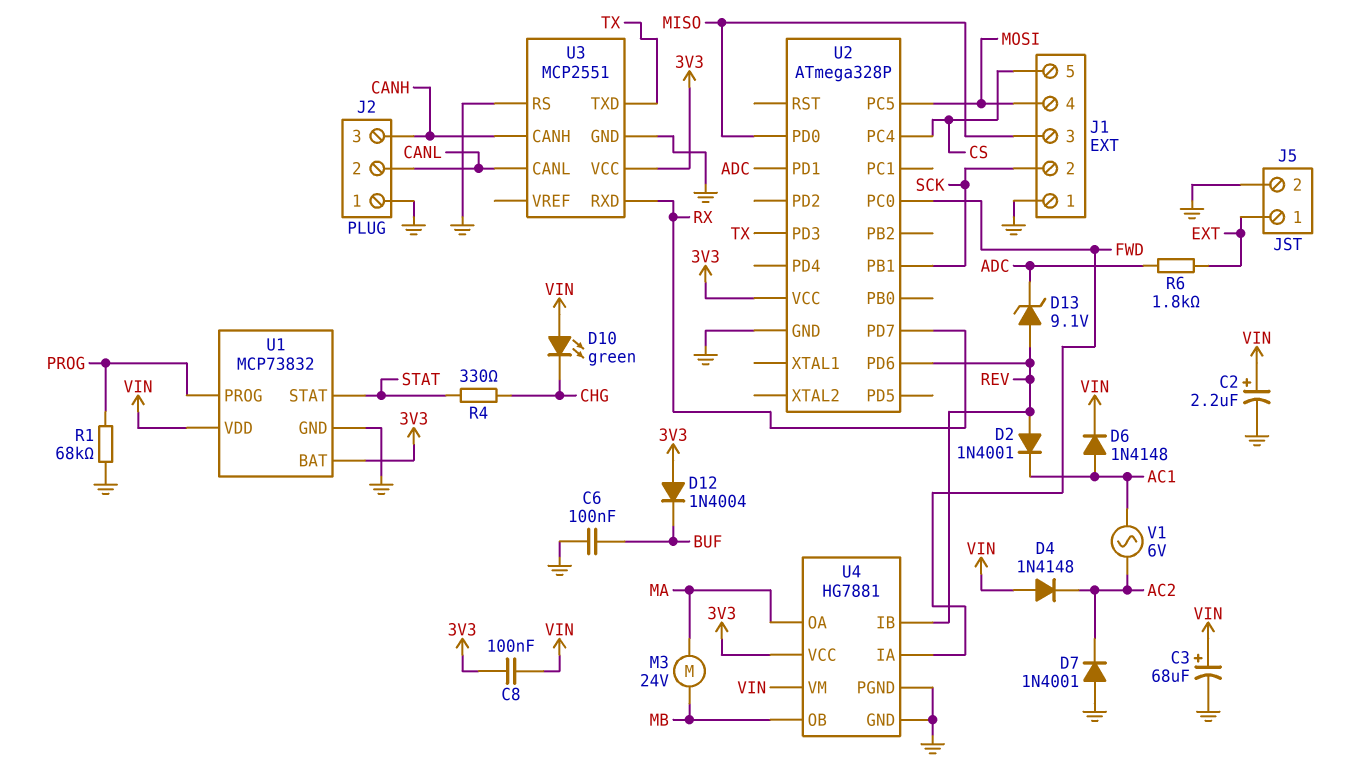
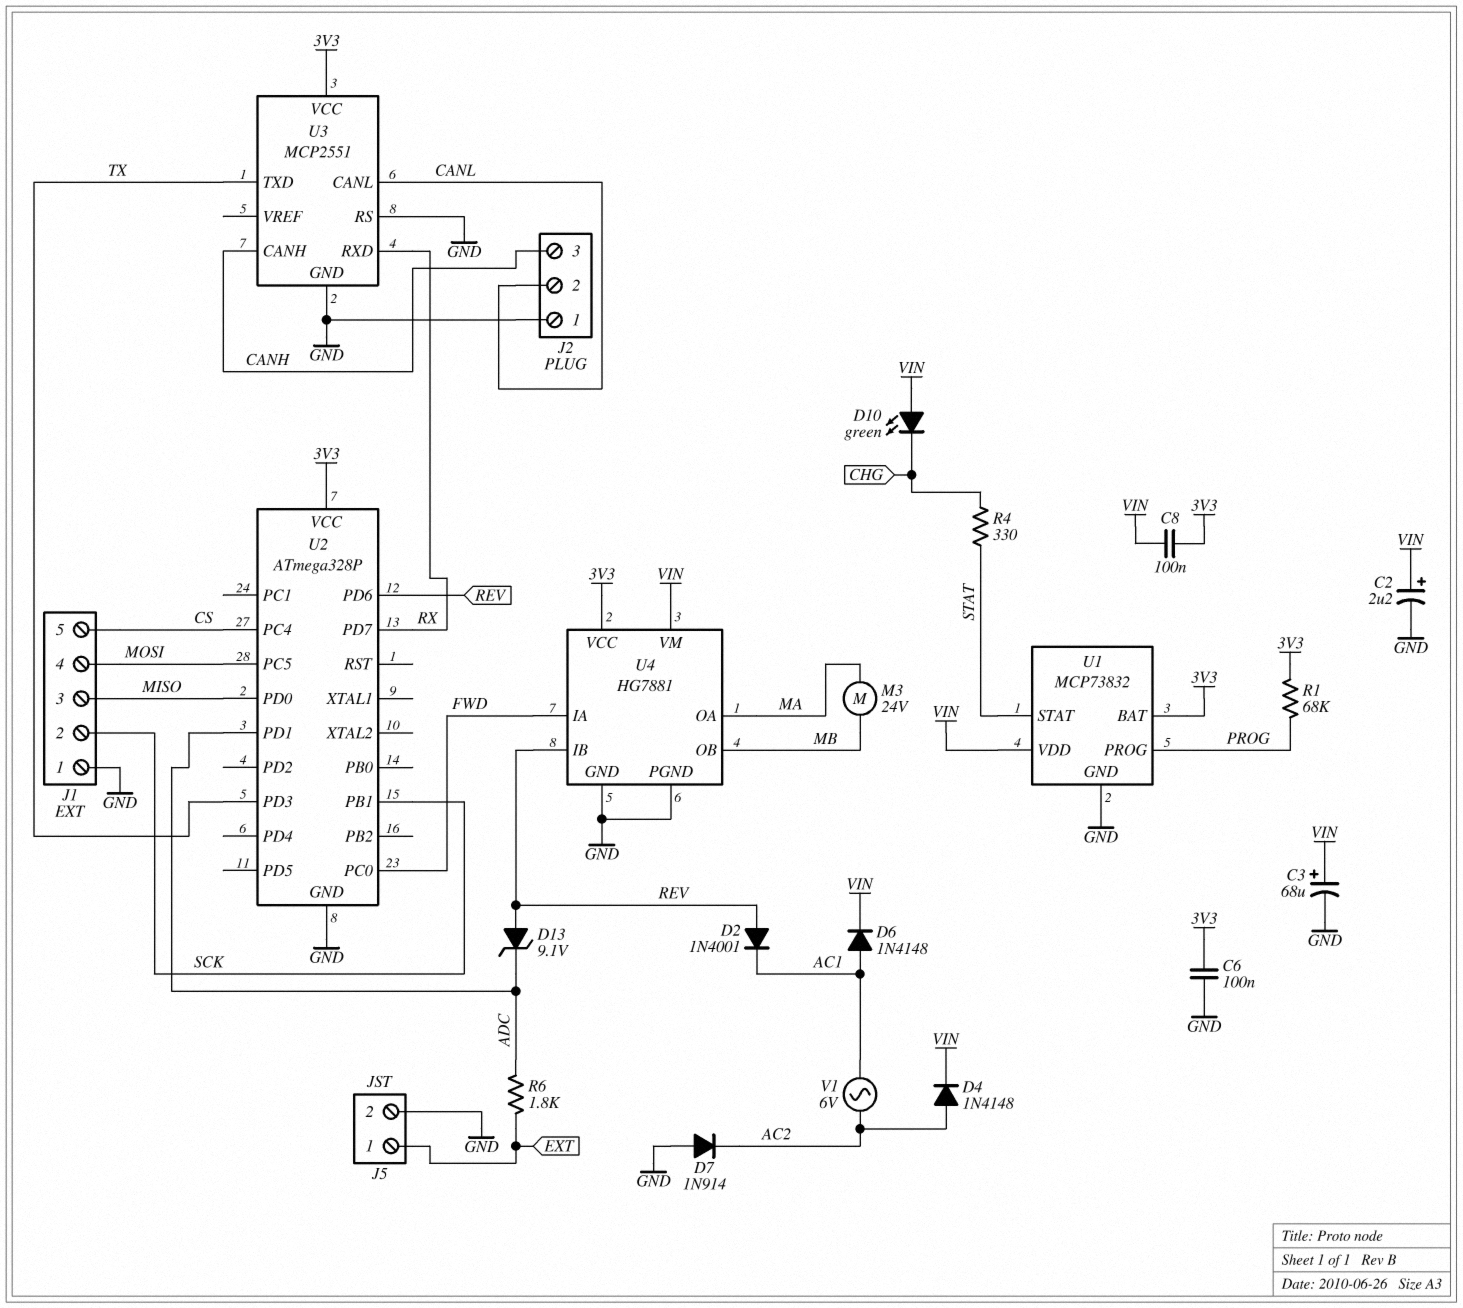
C6: 100nF (BUF, GND) -> 100nF (3V3, GND)
D4: diode 1N4148 (A VIN, K AC2) -> diode 1N4148 (A AC2, K VIN)
D7: diode 1N4001 (A GND, K AC2) -> diode 1N914 (A GND, K AC2)
D12: diode 1N4004 (A 3V3, K BUF) -> none
R1: 68k (GND, PROG) -> 68k (3V3, PROG)

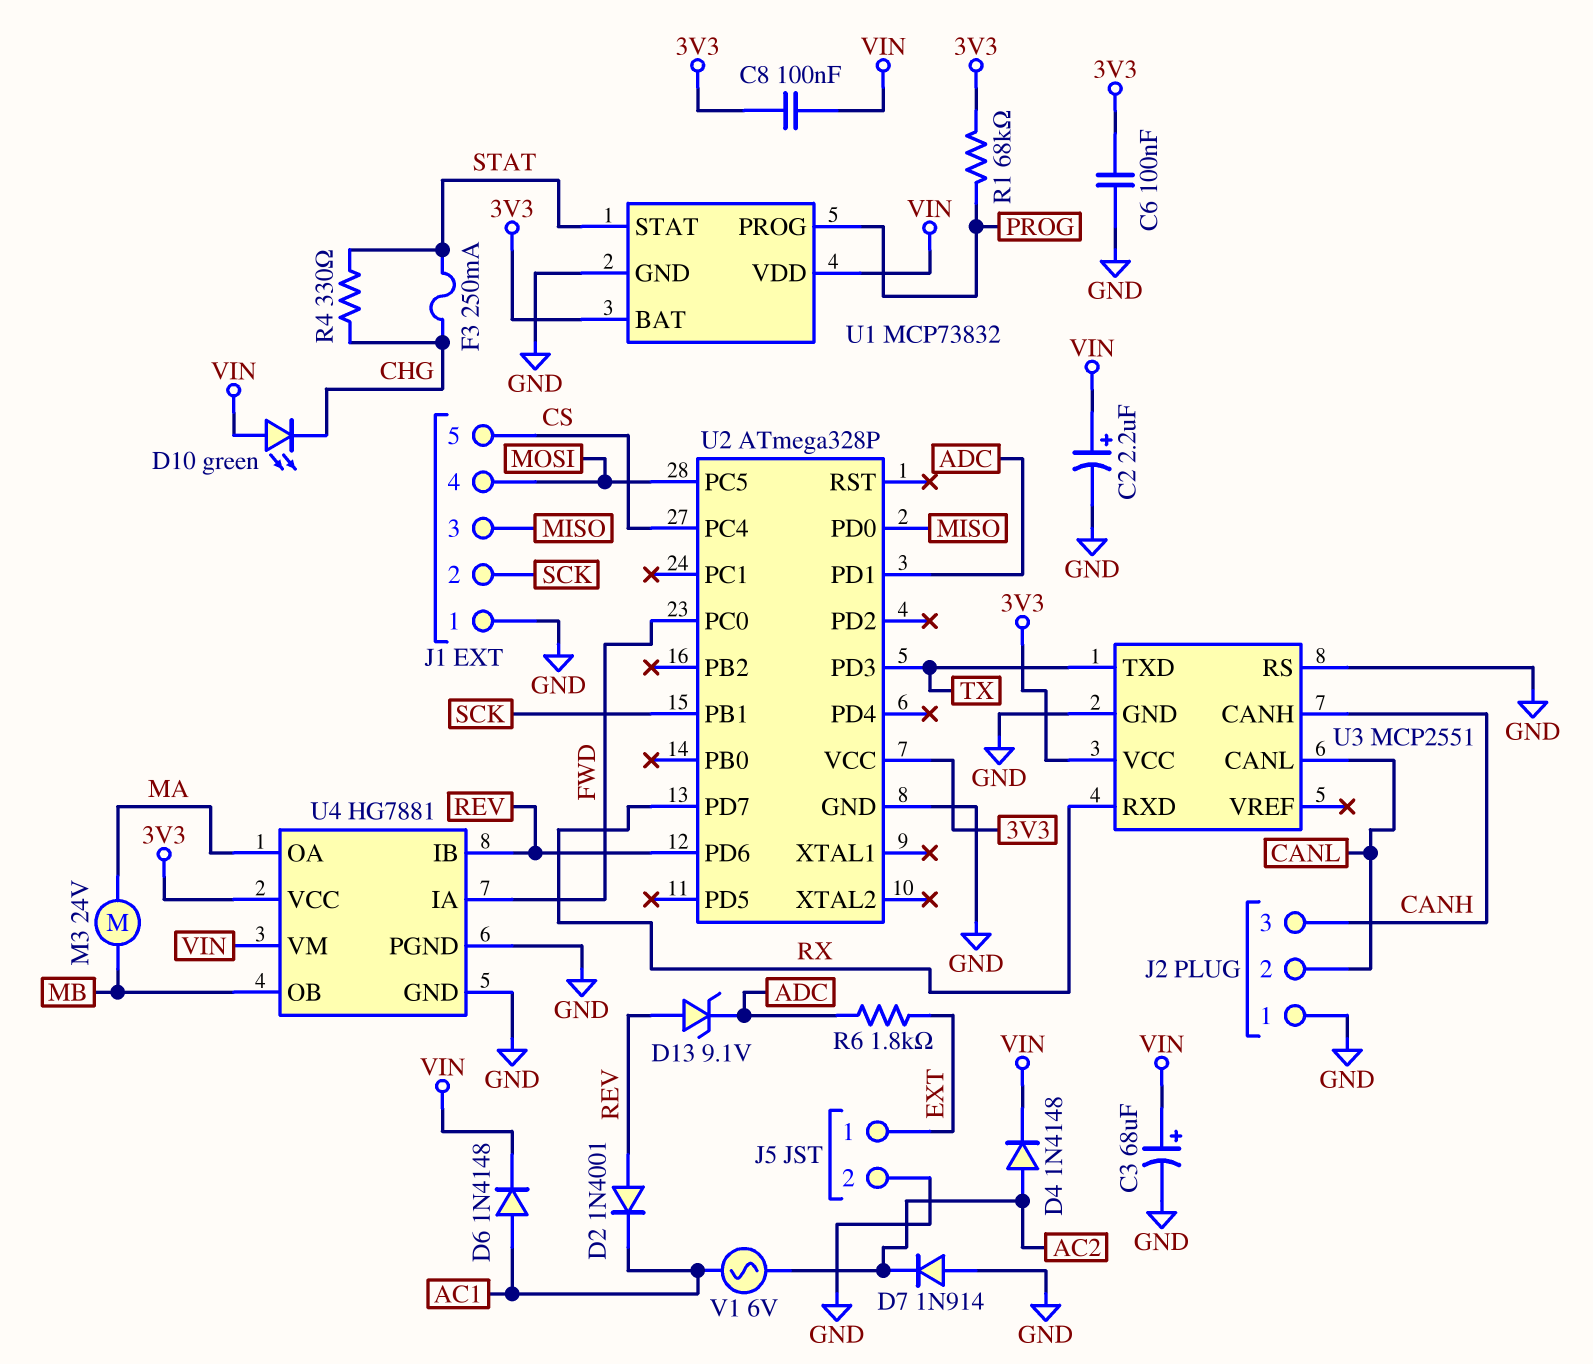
F3: none -> 250mA (CHG, STAT)

